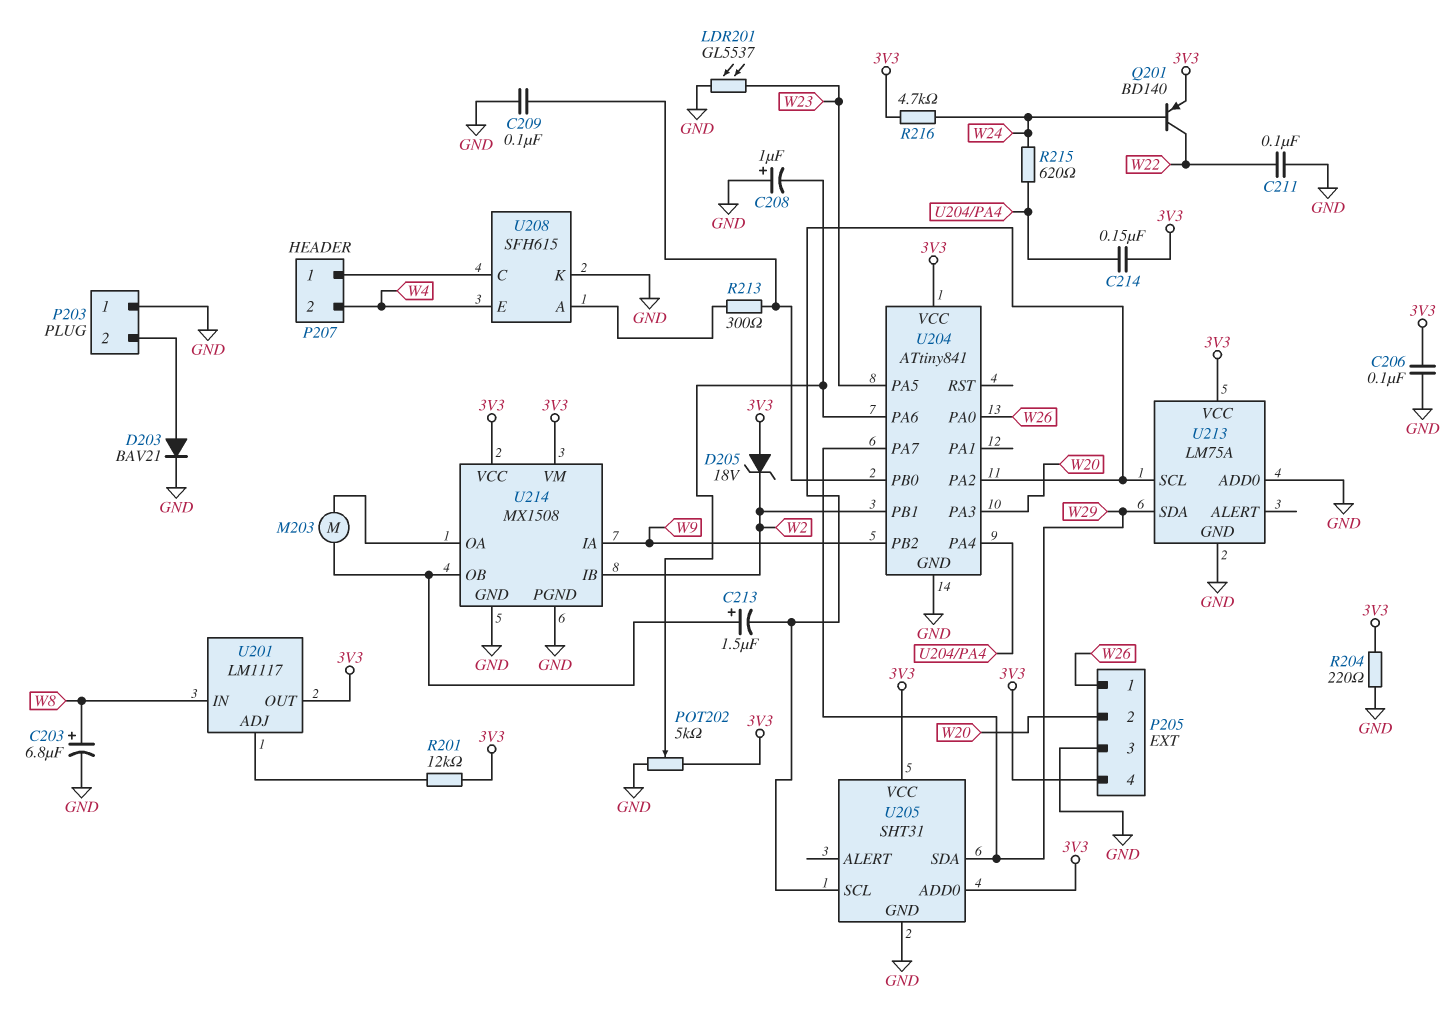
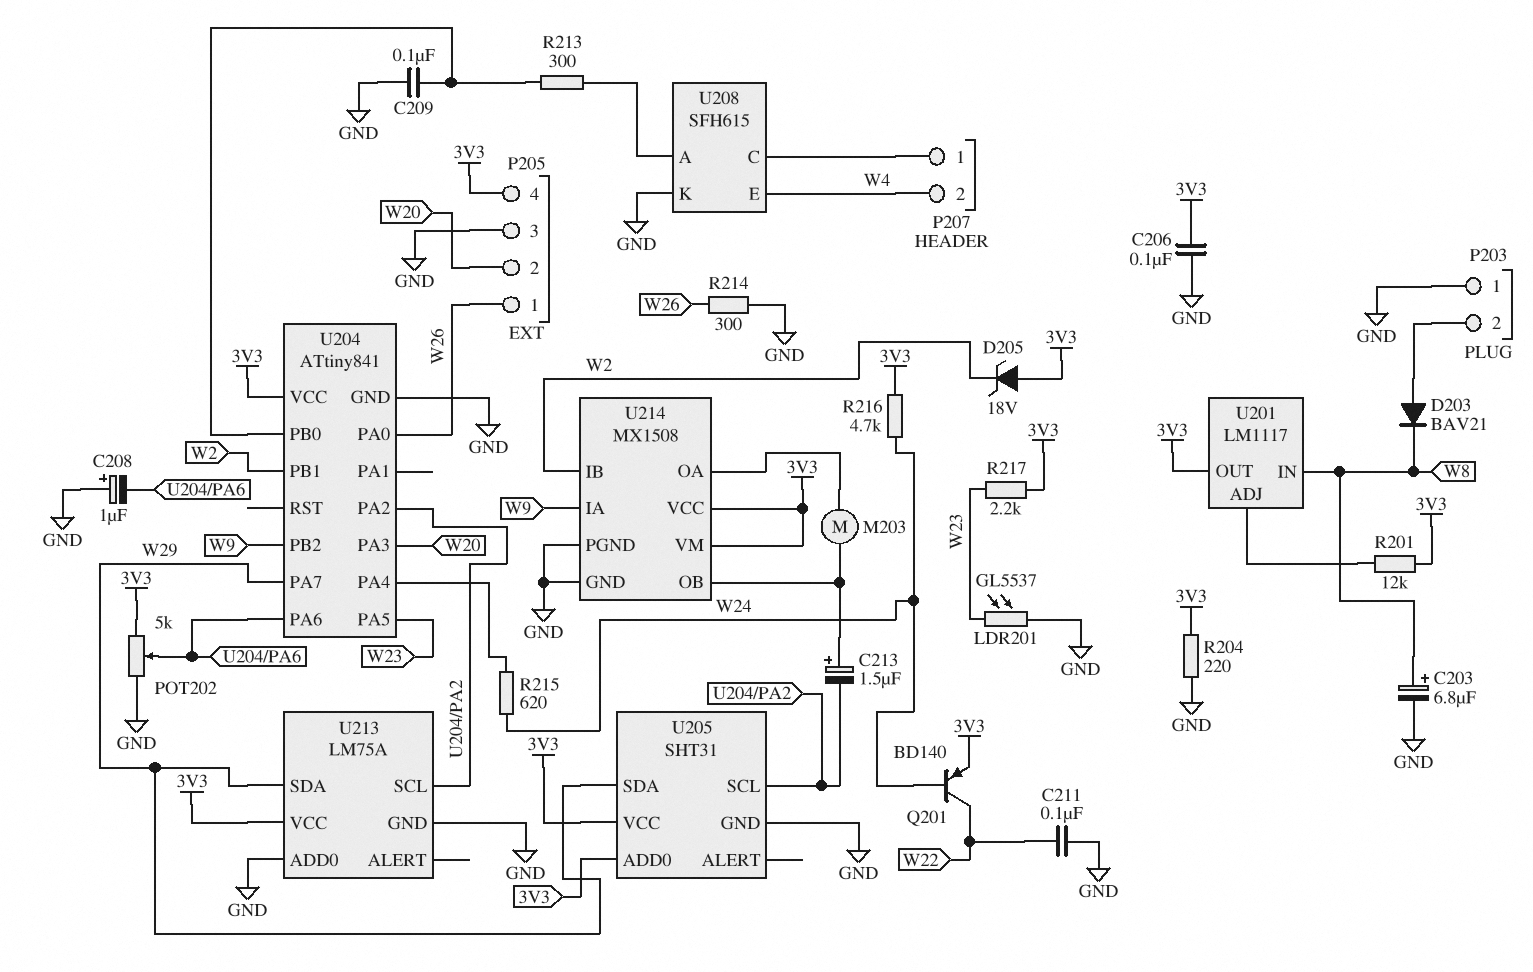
C214: 150nF (3V3, U204/PA4) -> none
D203: diode BAV21 (A P203/2, K GND) -> diode BAV21 (A P203/2, K W8)
R214: none -> 300 (GND, W26)
R217: none -> 2.2k (3V3, W23)

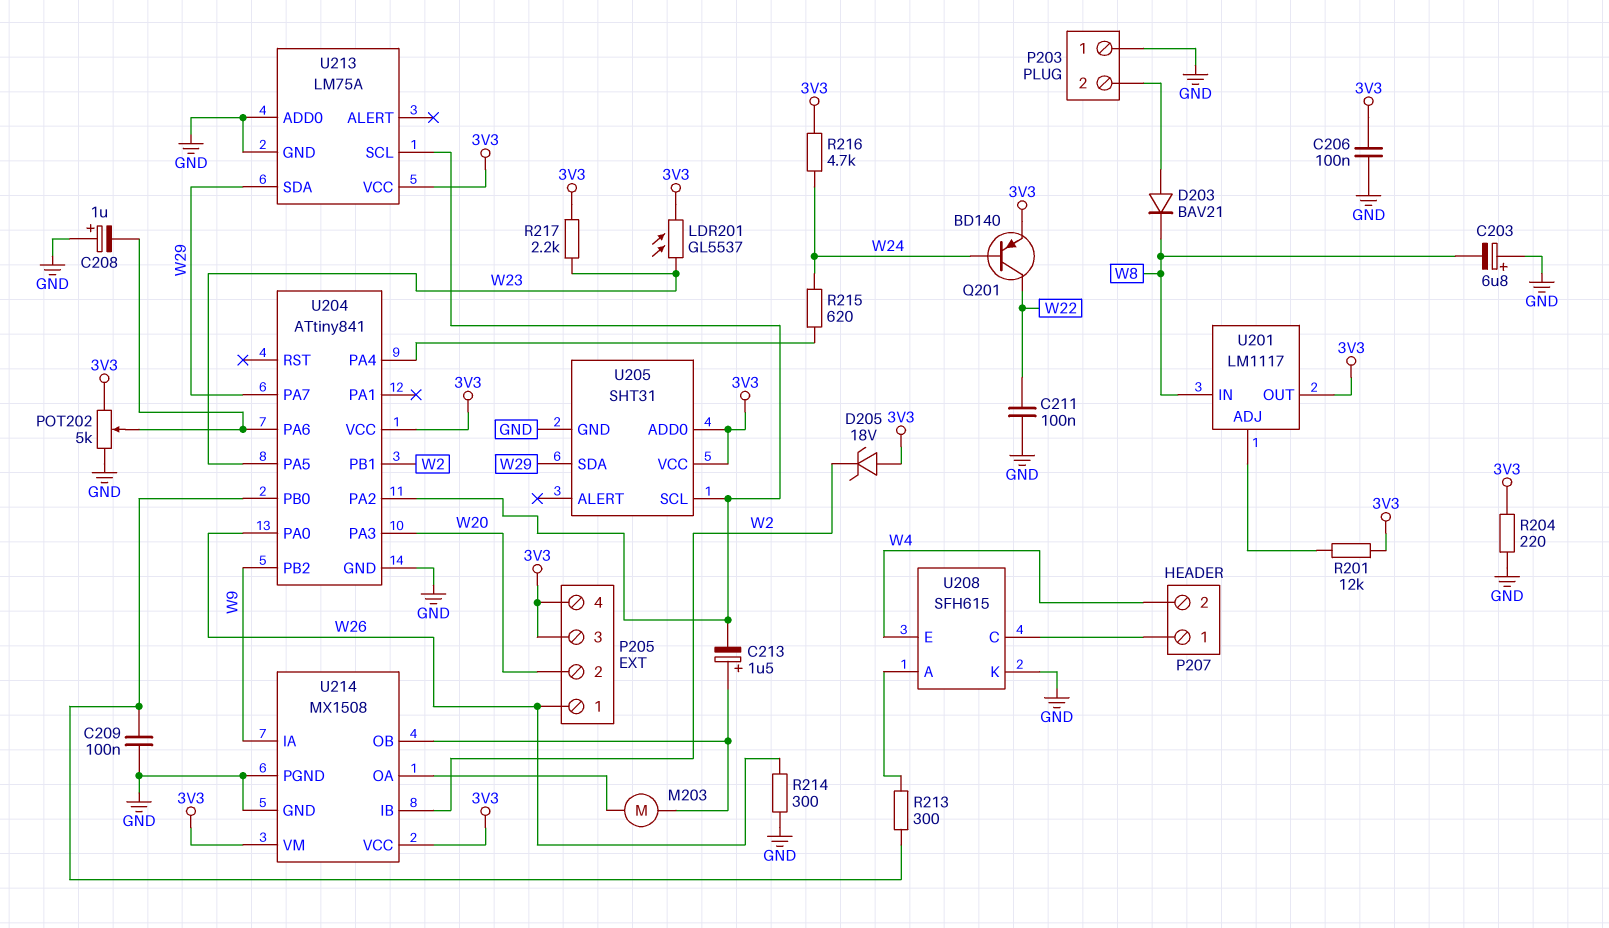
C203: 6.8uF (plus W8, minus GND) -> 6.8uF (plus GND, minus W8)
LDR201: GL5537 (GND, W23) -> GL5537 (3V3, W23)
P205 pin 3: GND -> 3V3

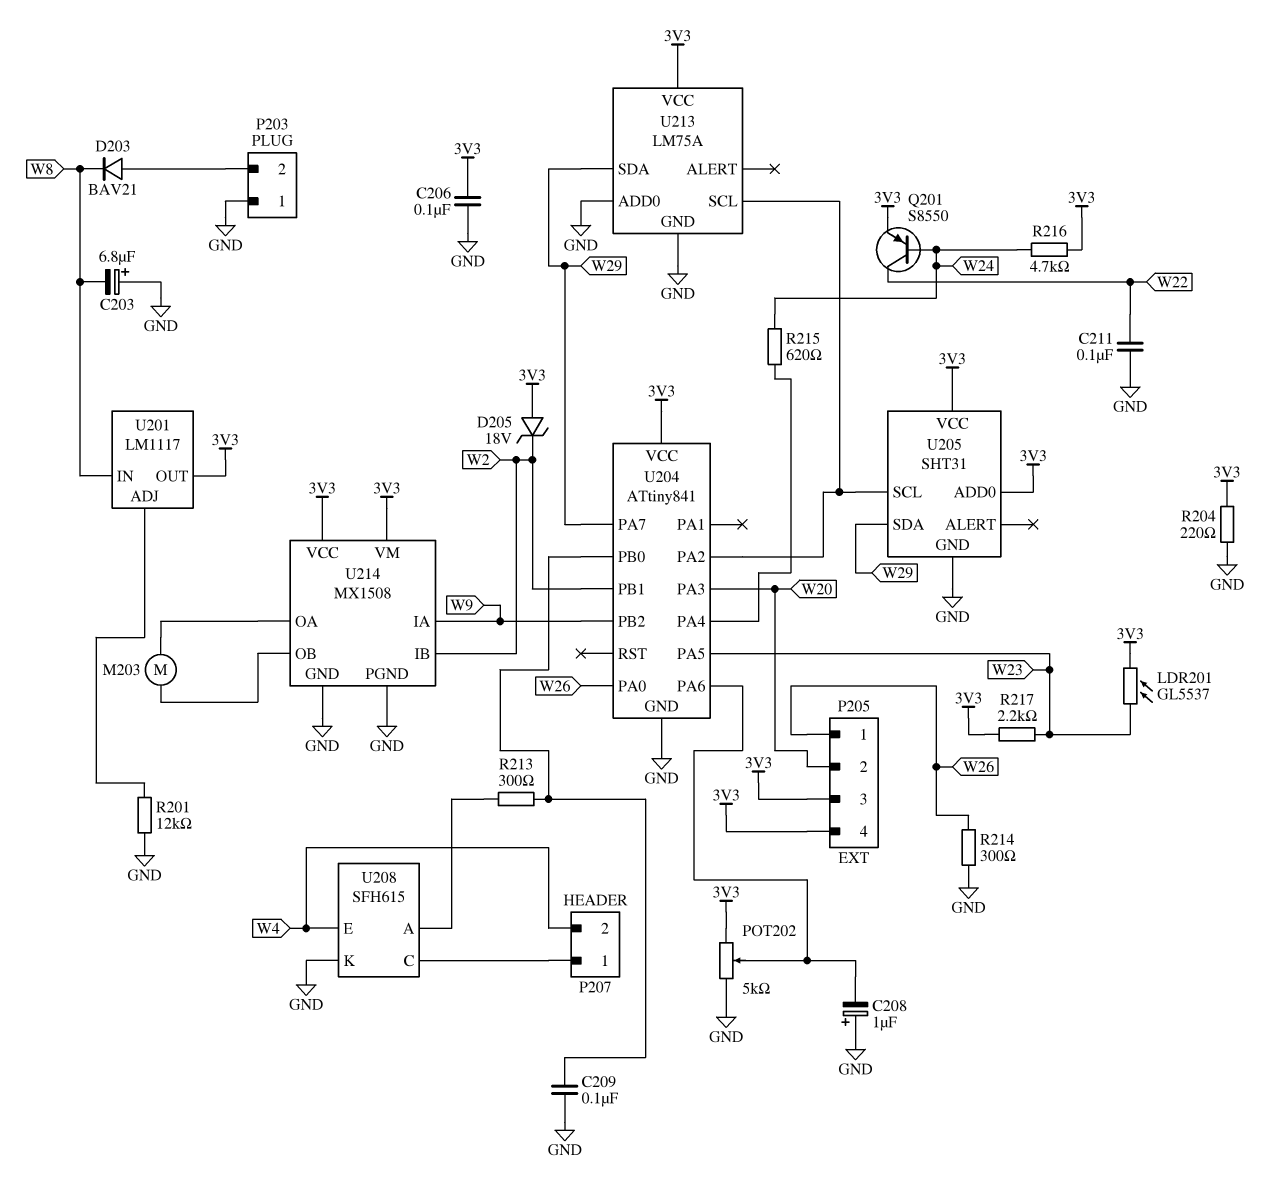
C213: 1.5uF (plus U214/OB, minus U204/PA2) -> none
Q201: PNP BD140 (B W24, C W22, E 3V3) -> PNP S8550 (B W24, C W22, E 3V3)
R201: 12k (3V3, U201/ADJ) -> 12k (GND, U201/ADJ)

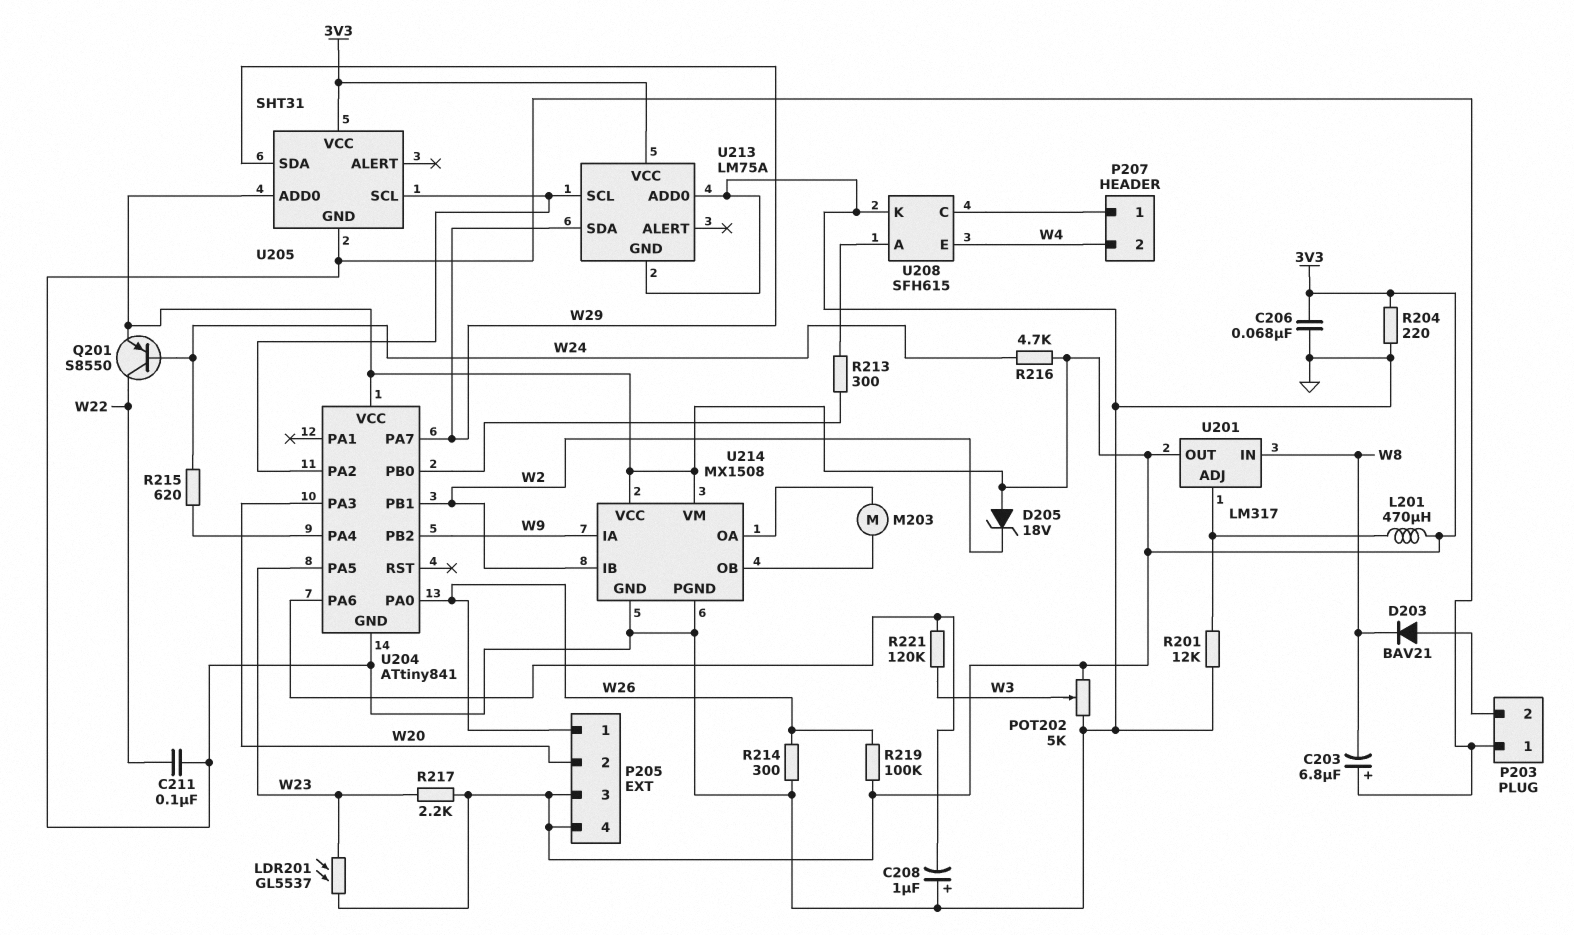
C206: 100nF (3V3, GND) -> 68nF (3V3, GND)
C209: 100nF (GND, U204/PB0) -> none
L201: none -> 470uH (3V3, U201/ADJ)
POT202: 5k (3V3, GND, wiper U204/PA6) -> 5k (3V3, GND, wiper W3)
R219: none -> 100k (3V3, W26)
R221: none -> 120k (U204/PA6, W3)
U201: LM1117 -> LM317

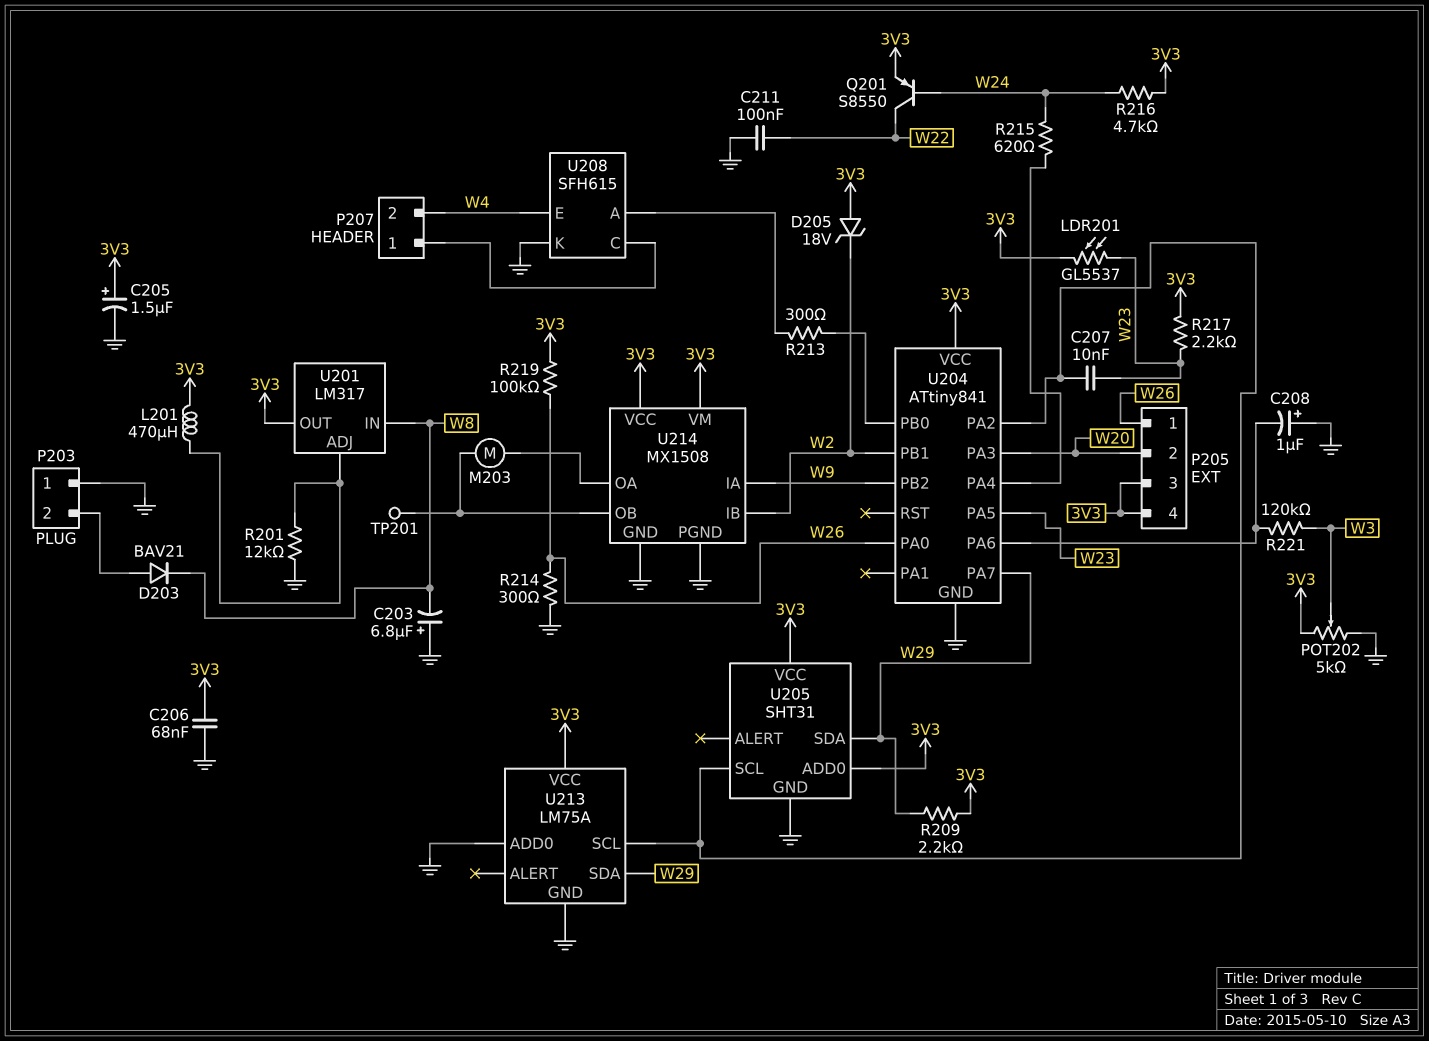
C205: none -> 1.5uF (plus 3V3, minus GND)
C207: none -> 10nF (U204/PA2, W23)
R204: 220 (3V3, GND) -> none
R209: none -> 2.2k (3V3, W29)
TP201: none -> test point (U214/OB)

